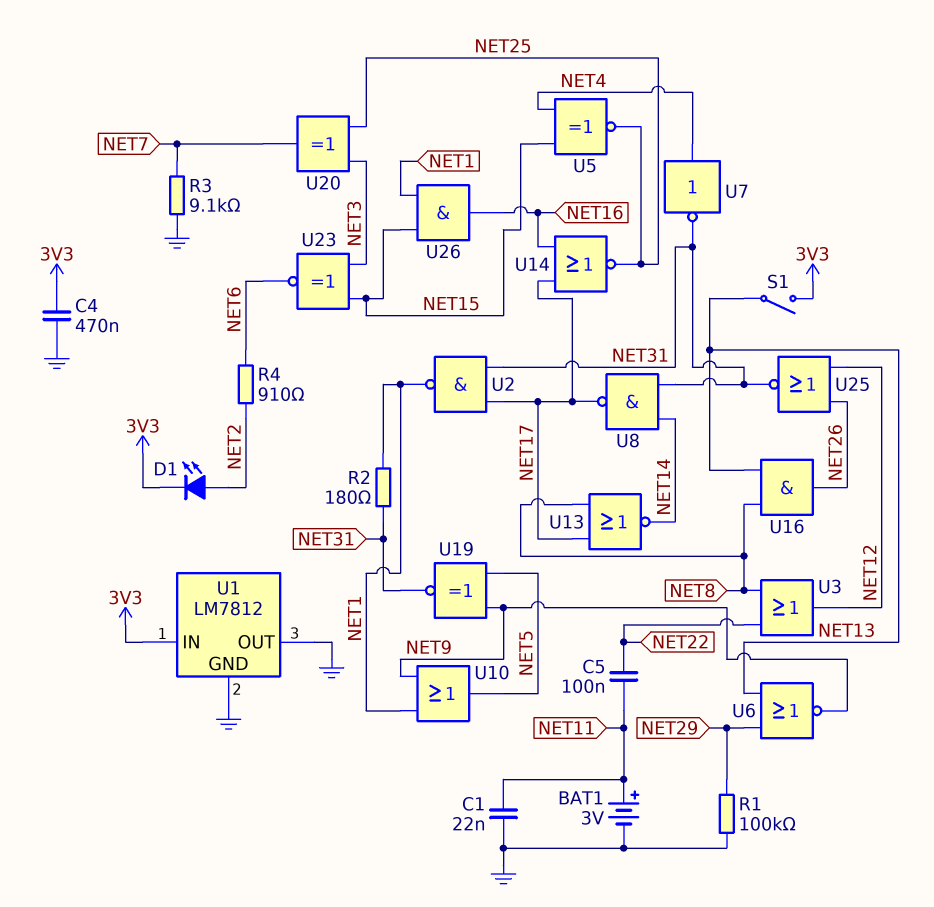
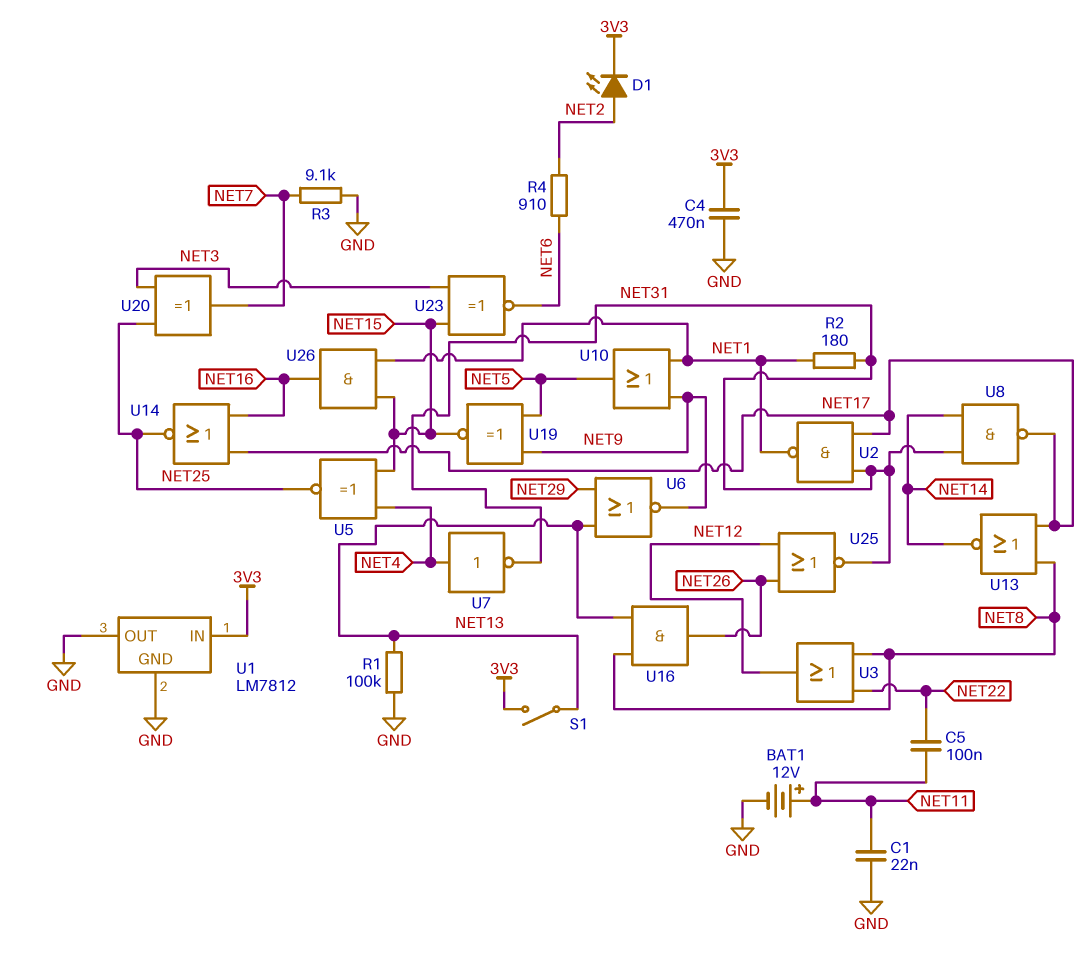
BAT1: 3V (plus NET11, minus GND) -> 12V (plus NET11, minus GND)
R1: 100k (GND, NET29) -> 100k (GND, NET13)
U19: XNOR (in NET5, in NET9, out NET31) -> XNOR (in NET5, in NET9, out NET15)

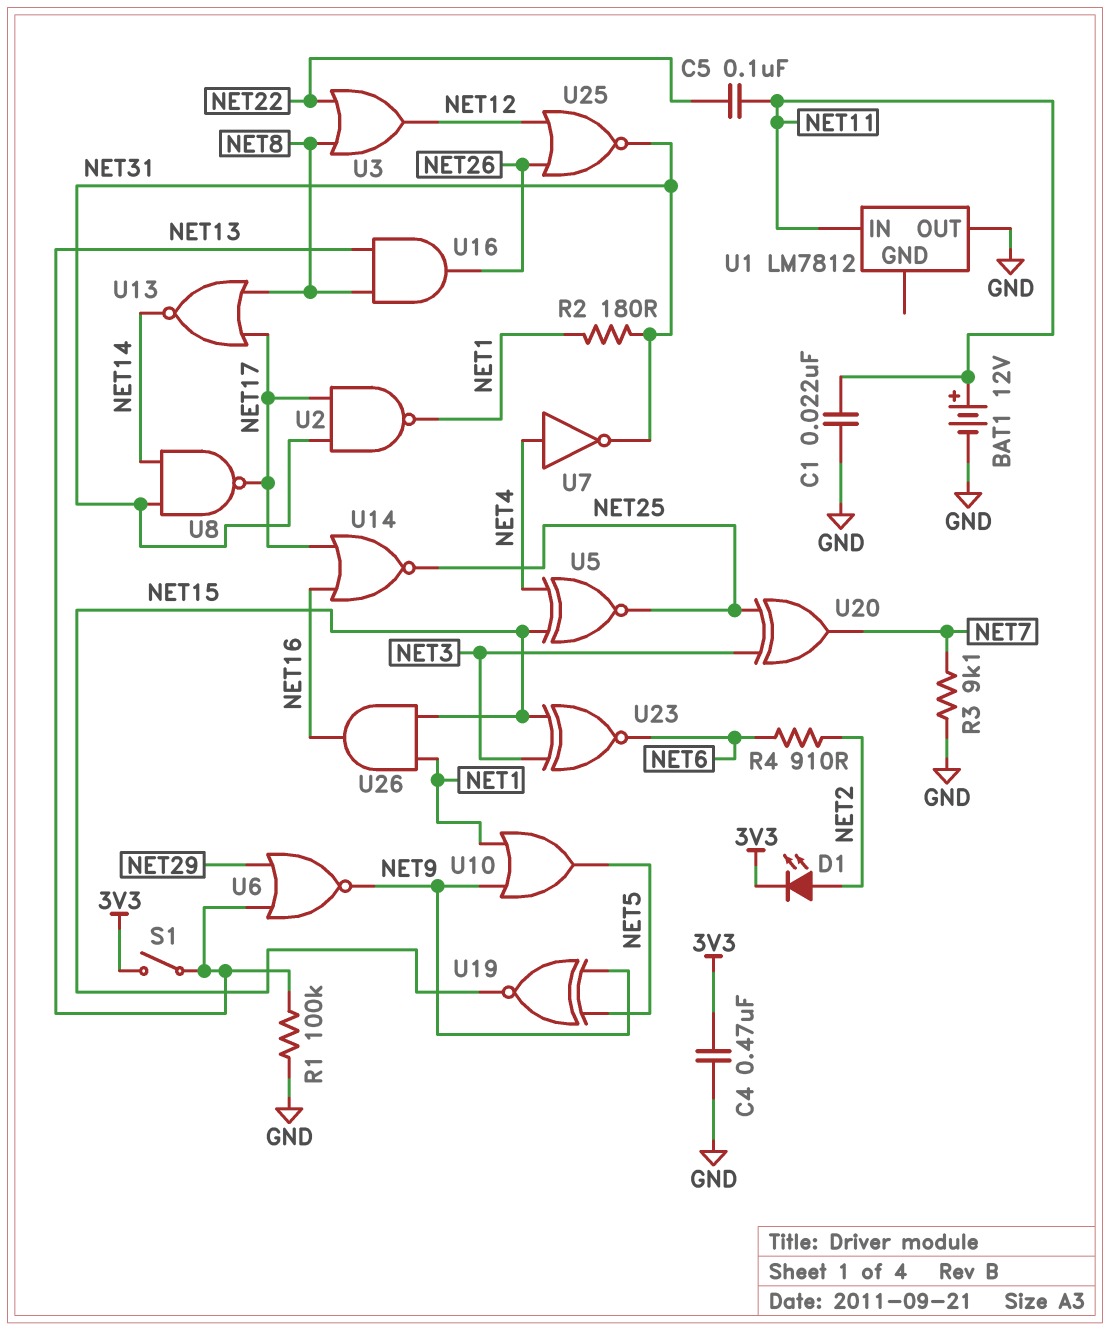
U1 pin GND: GND -> none
U1 pin IN: 3V3 -> NET11

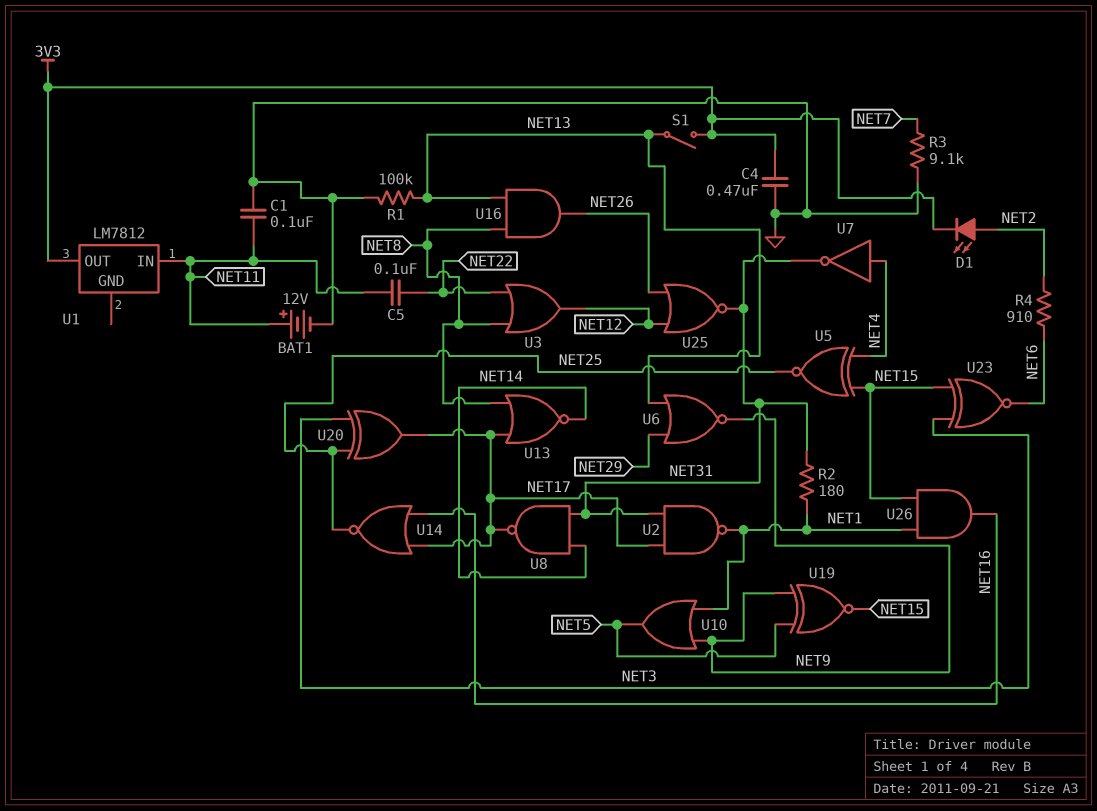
C1: 22nF (GND, NET11) -> 100nF (GND, NET11)
U1 pin OUT: GND -> 3V3
U20: XOR (in NET3, in NET25, out NET7) -> XOR (in NET3, in NET25, out NET17)

